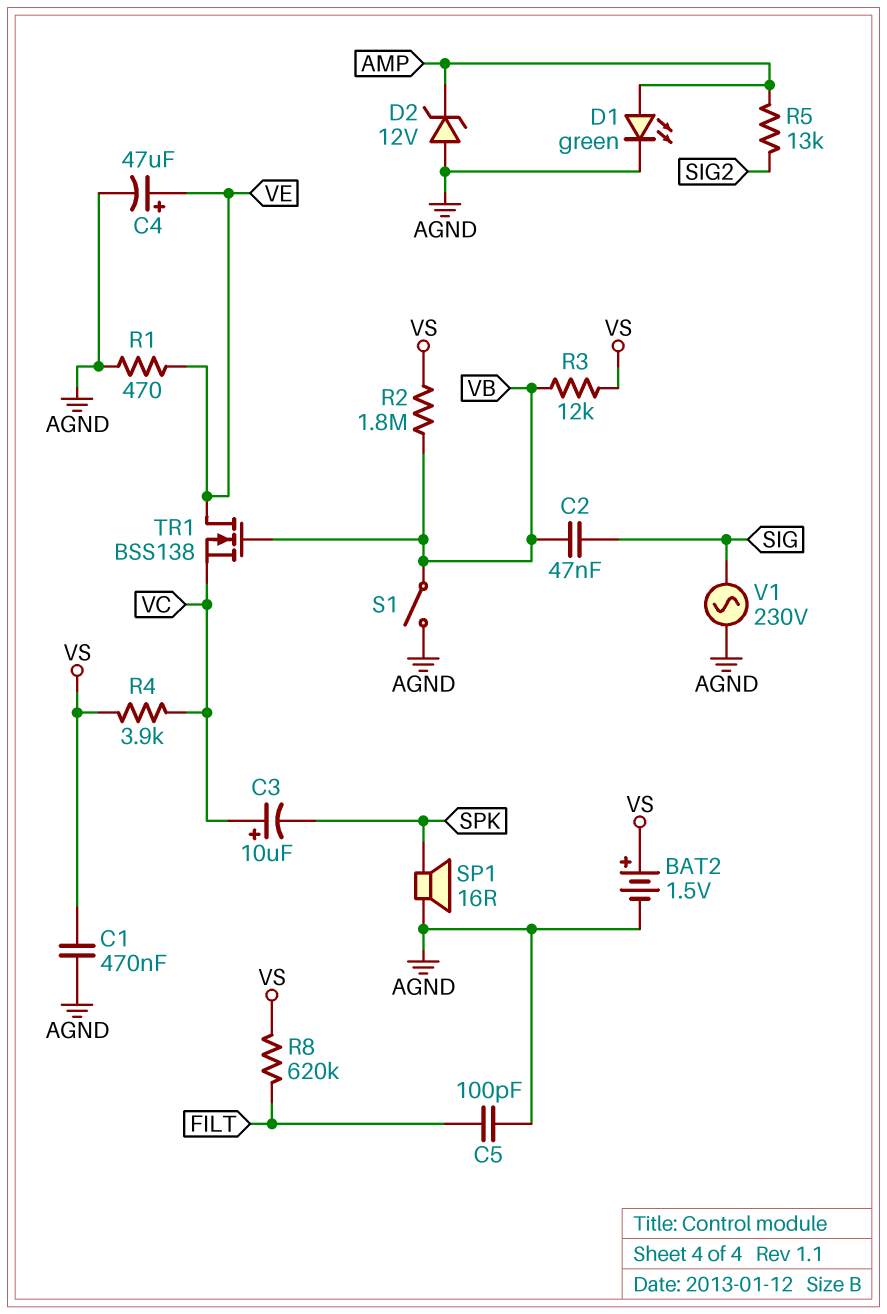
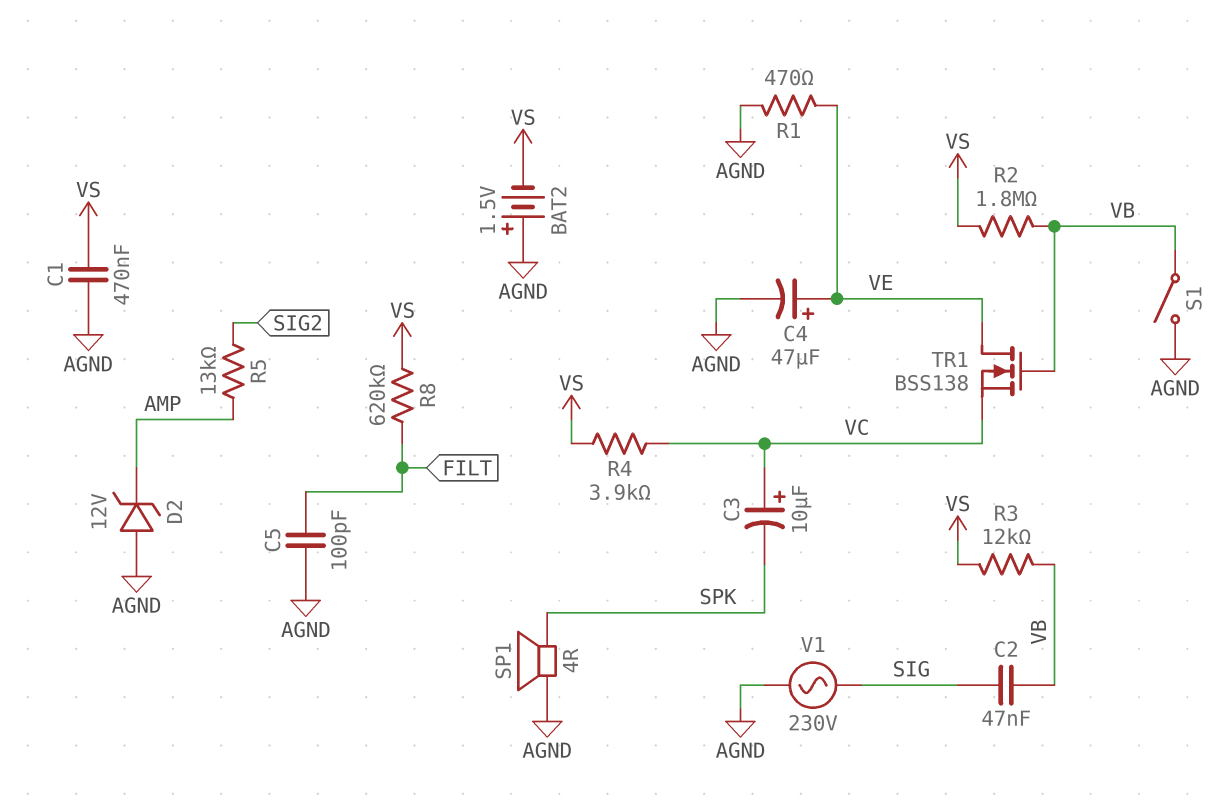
BAT2: 1.5V (plus VS, minus AGND) -> 1.5V (plus AGND, minus VS)
D1: LED green (A AMP, K AGND) -> none
SP1: speaker 16R (AGND, SPK) -> speaker 4R (AGND, SPK)

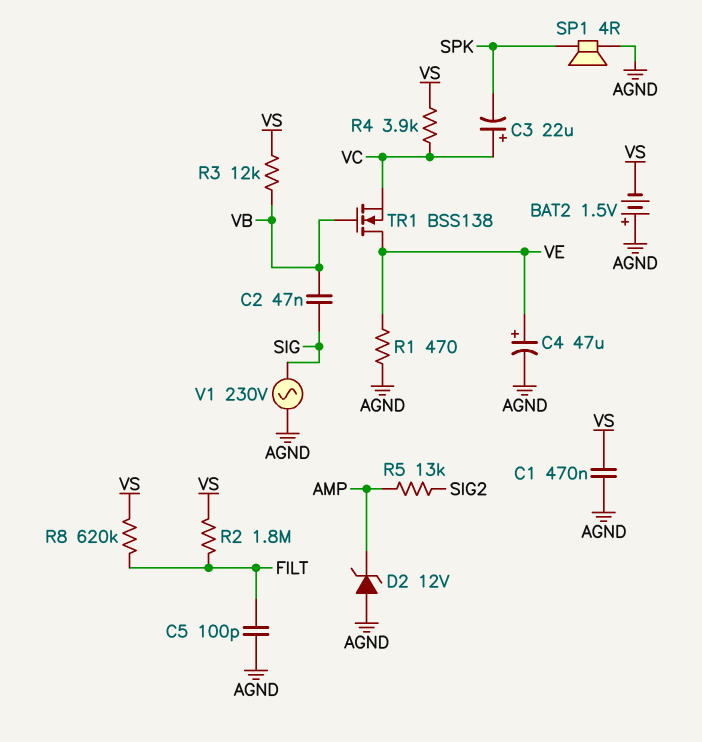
C3: 10uF (plus VC, minus SPK) -> 22uF (plus VC, minus SPK)
R2: 1.8M (VB, VS) -> 1.8M (FILT, VS)
S1: switch (AGND, VB) -> none

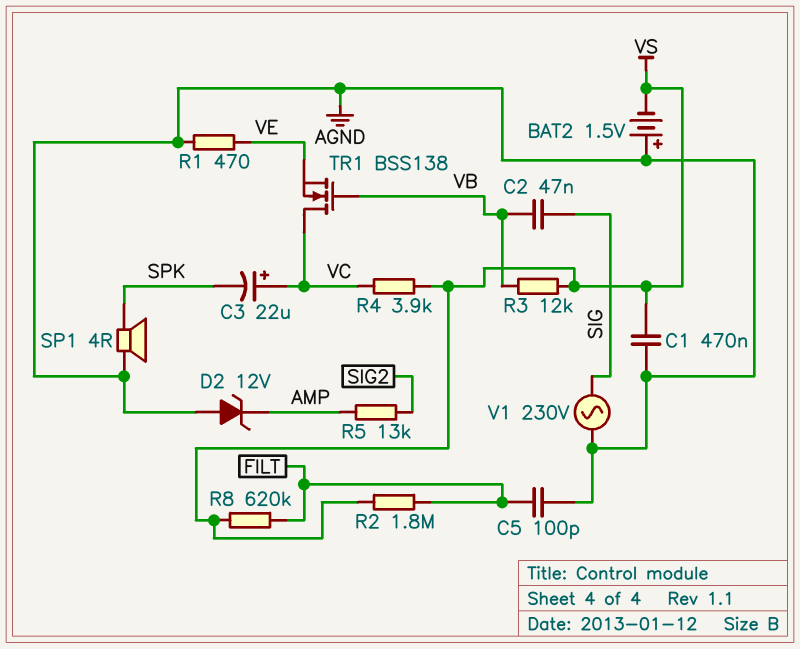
C4: 47uF (plus VE, minus AGND) -> none
TR1: NMOS BSS138 (G VB, D VE, S VC) -> NMOS BSS138 (G VB, D VC, S VE)

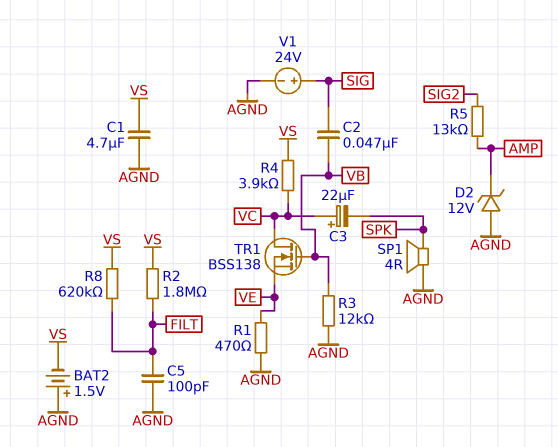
C1: 470nF (AGND, VS) -> 4.7uF (AGND, VS)
R3: 12k (VB, VS) -> 12k (AGND, VB)
V1: AC 230V (AGND, SIG) -> 24V (plus SIG, minus AGND)

